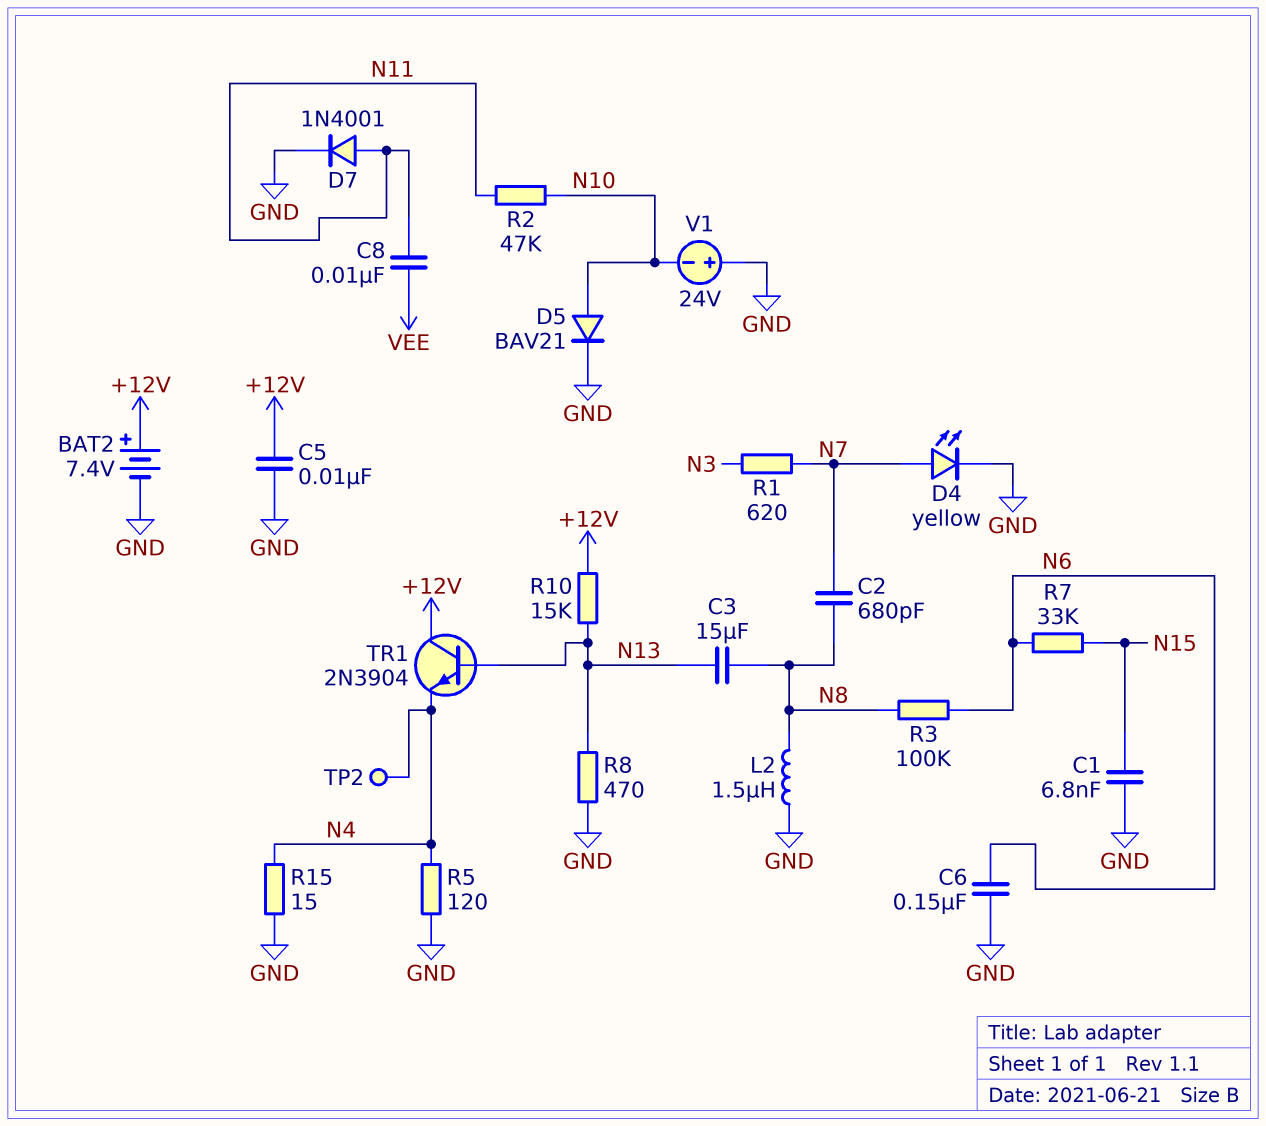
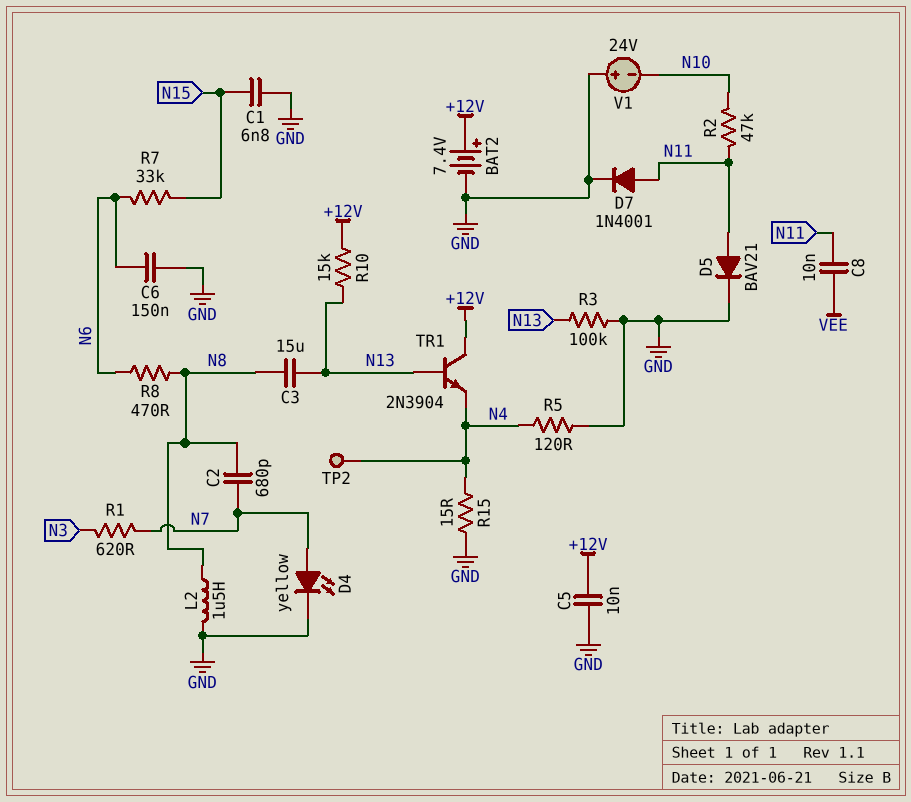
D5: diode BAV21 (A N10, K GND) -> diode BAV21 (A N11, K GND)
R3: 100k (N6, N8) -> 100k (GND, N13)
R8: 470 (GND, N13) -> 470 (N6, N8)

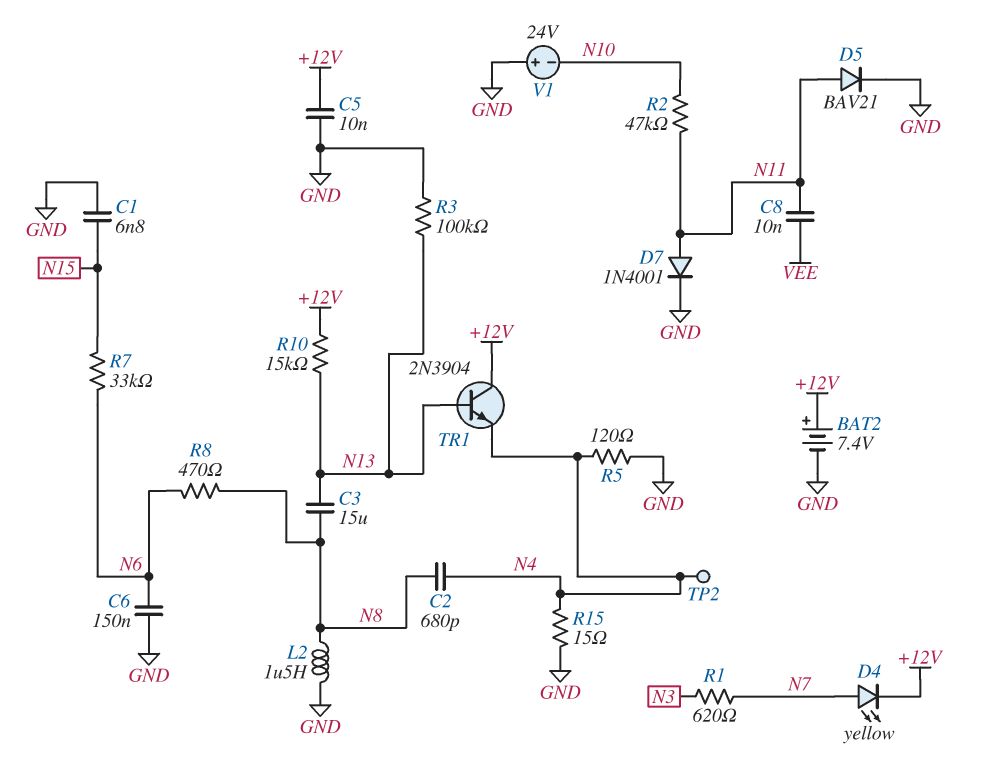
C2: 680pF (N7, N8) -> 680pF (N4, N8)
D4: LED yellow (A N7, K GND) -> LED yellow (A N7, K +12V)

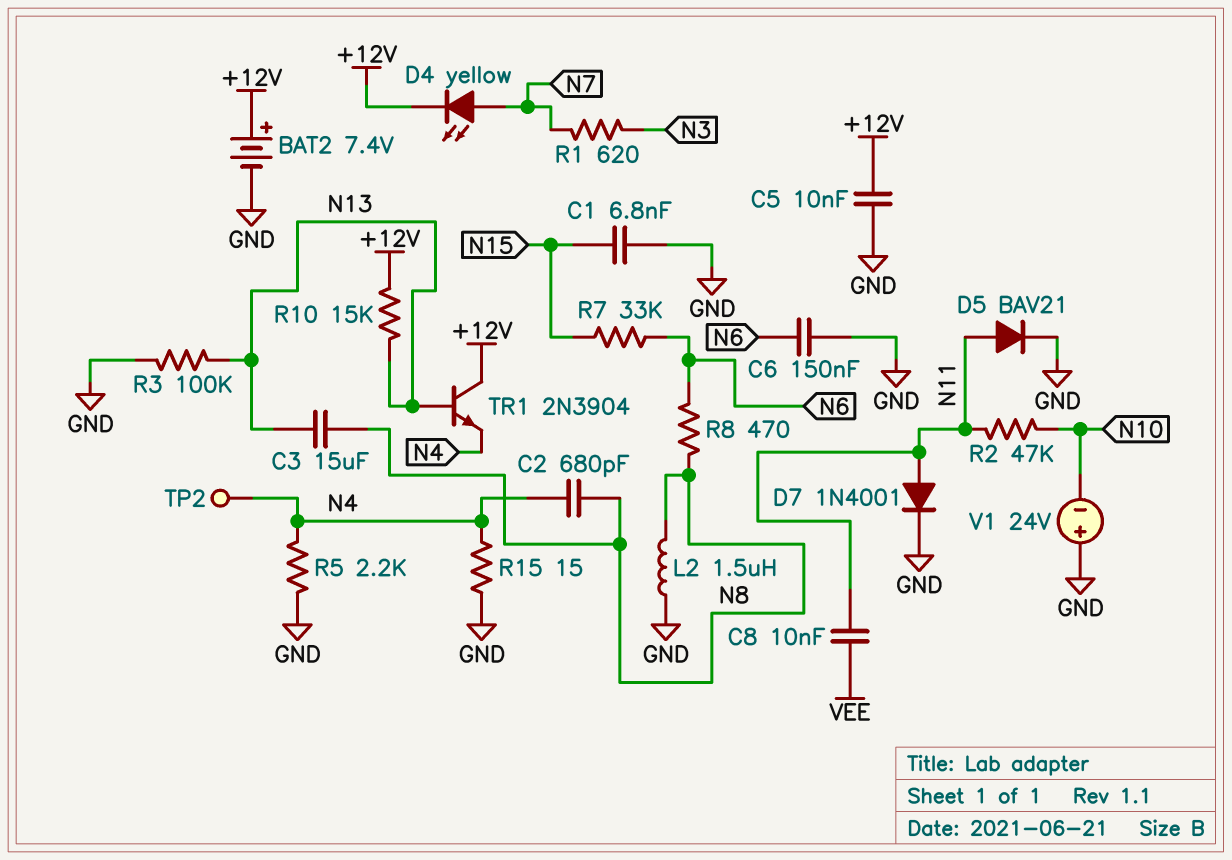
R5: 120 (GND, N4) -> 2.2k (GND, N4)

